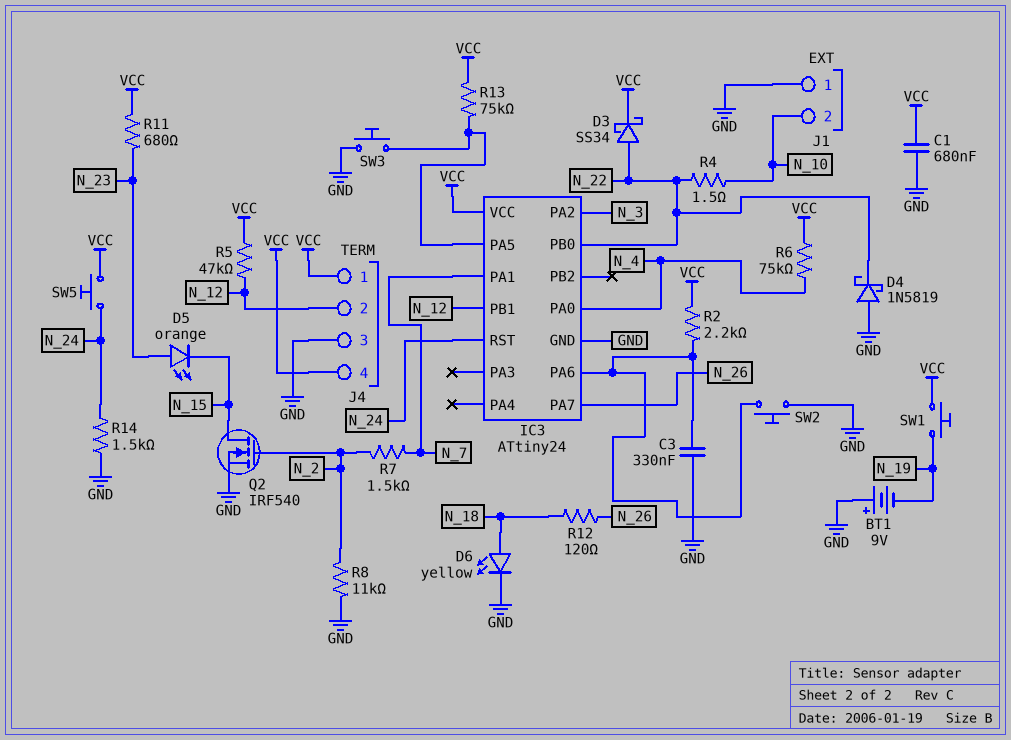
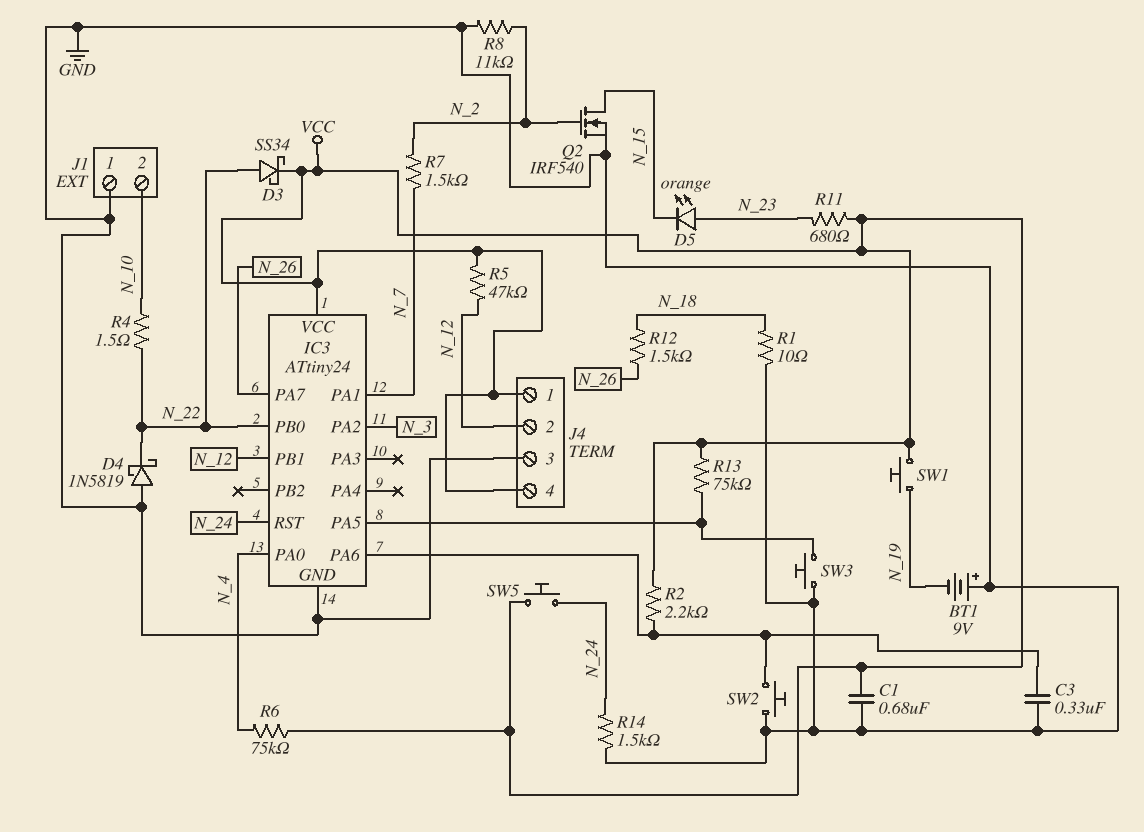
D6: LED yellow (A N_18, K GND) -> none
R1: none -> 10 (GND, N_18)
R12: 120 (N_18, N_26) -> 1.5k (N_18, N_26)

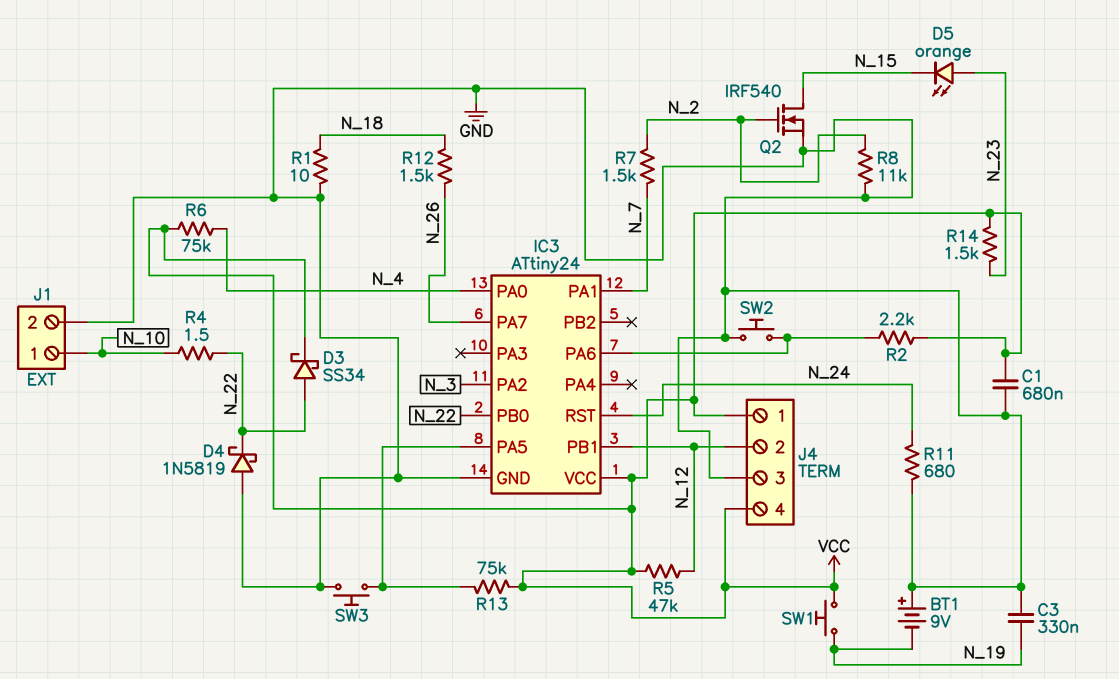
C3: 330nF (GND, IC3/PA6) -> 330nF (GND, N_19)
J1 pin 1: GND -> N_10
J1 pin 2: N_10 -> GND
R11: 680 (N_23, VCC) -> 680 (GND, N_24)
R14: 1.5k (GND, N_24) -> 1.5k (N_23, VCC)
SW5: button (N_24, VCC) -> none

